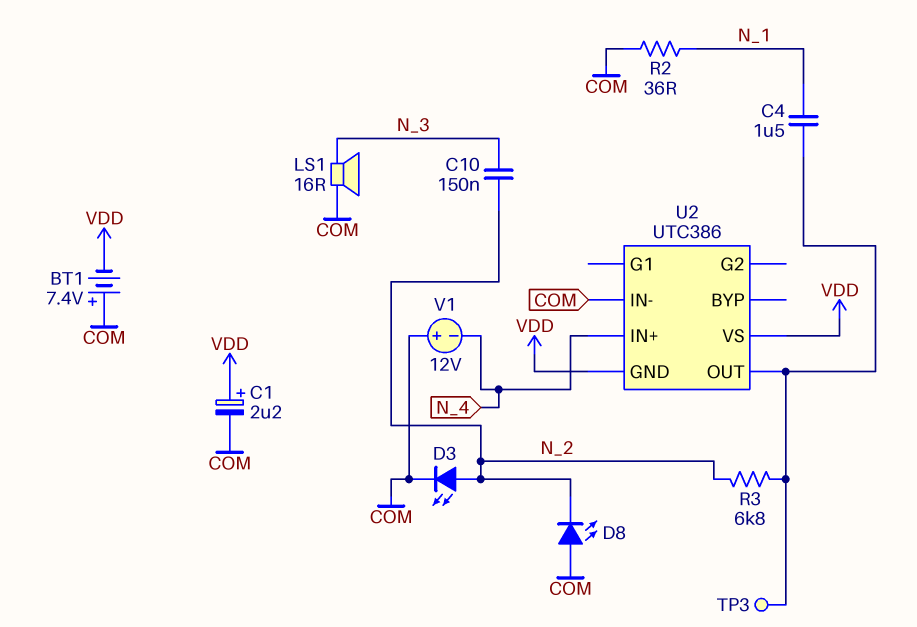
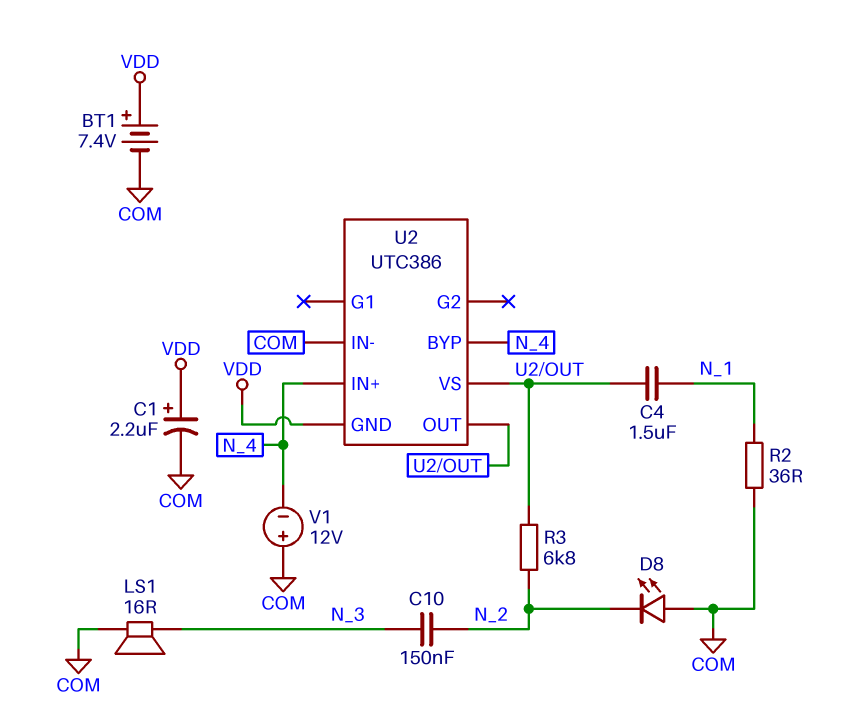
BT1: 7.4V (plus COM, minus VDD) -> 7.4V (plus VDD, minus COM)
D3: LED (A N_2, K COM) -> none
TP3: test point (U2/OUT) -> none
U2 pin BYP: none -> N_4
U2 pin VS: VDD -> U2/OUT

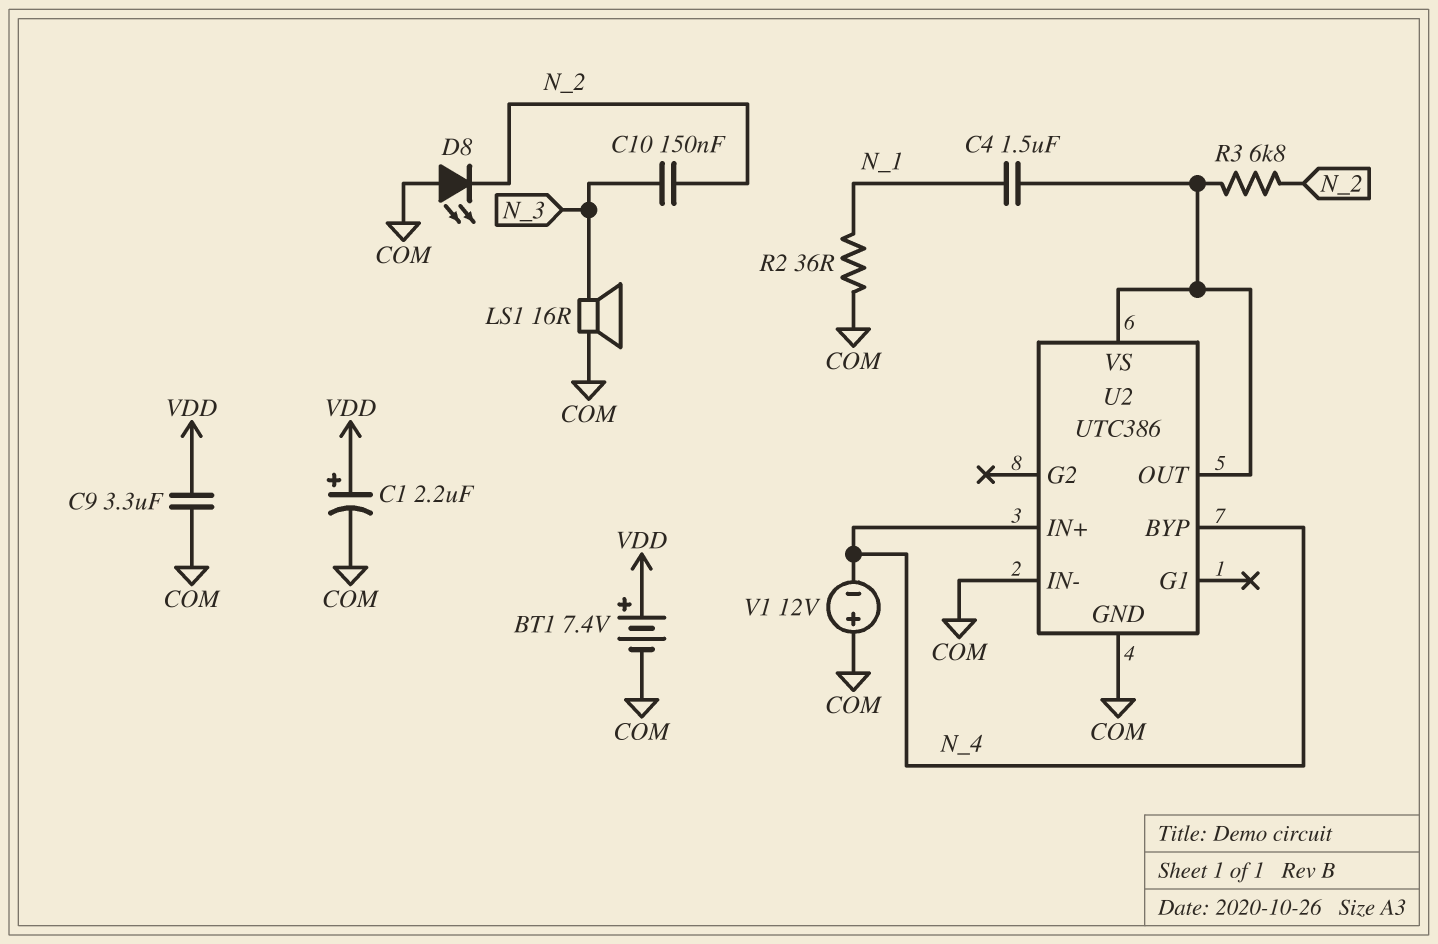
C9: none -> 3.3uF (COM, VDD)
U2 pin GND: VDD -> COM

